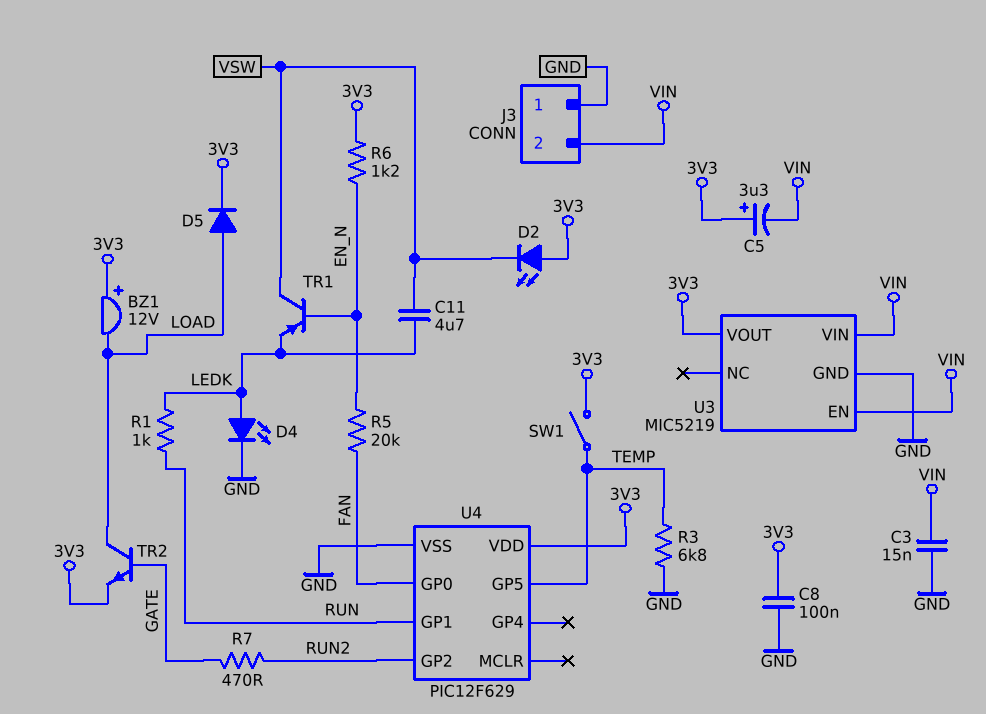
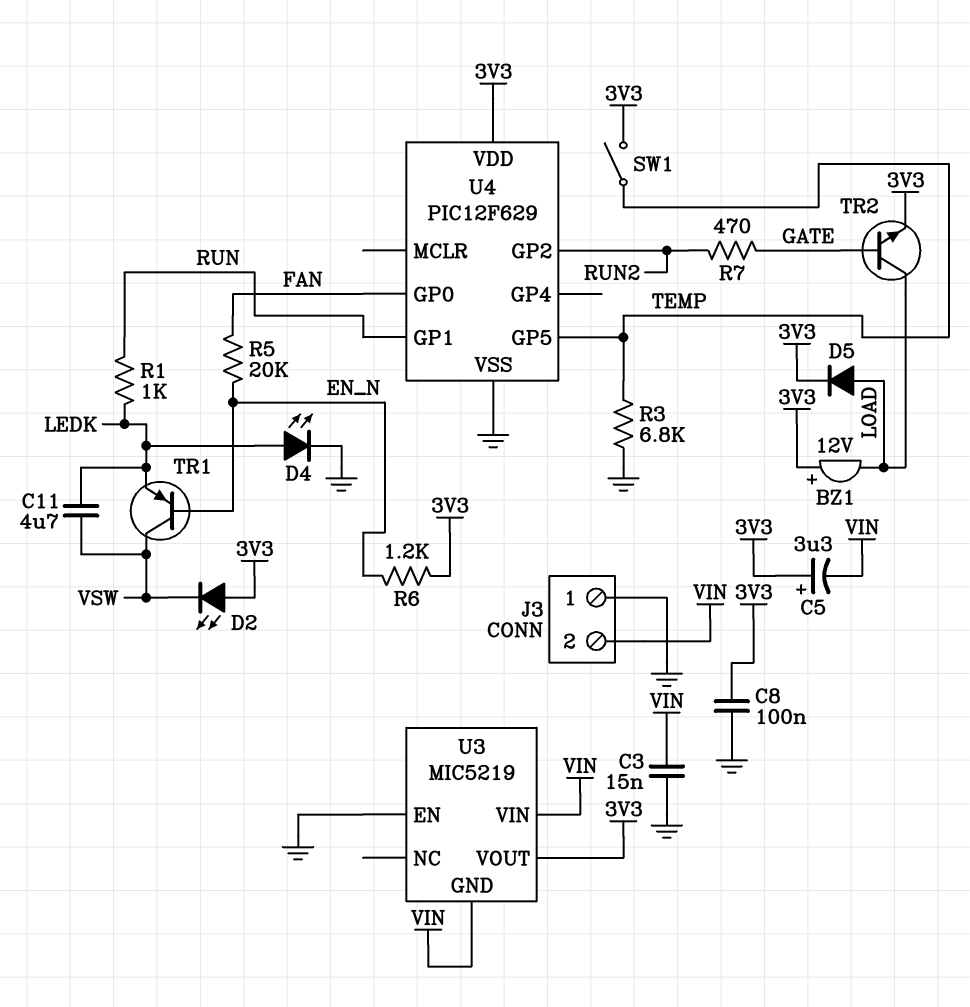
U3 pin EN: VIN -> GND
U3 pin GND: GND -> VIN

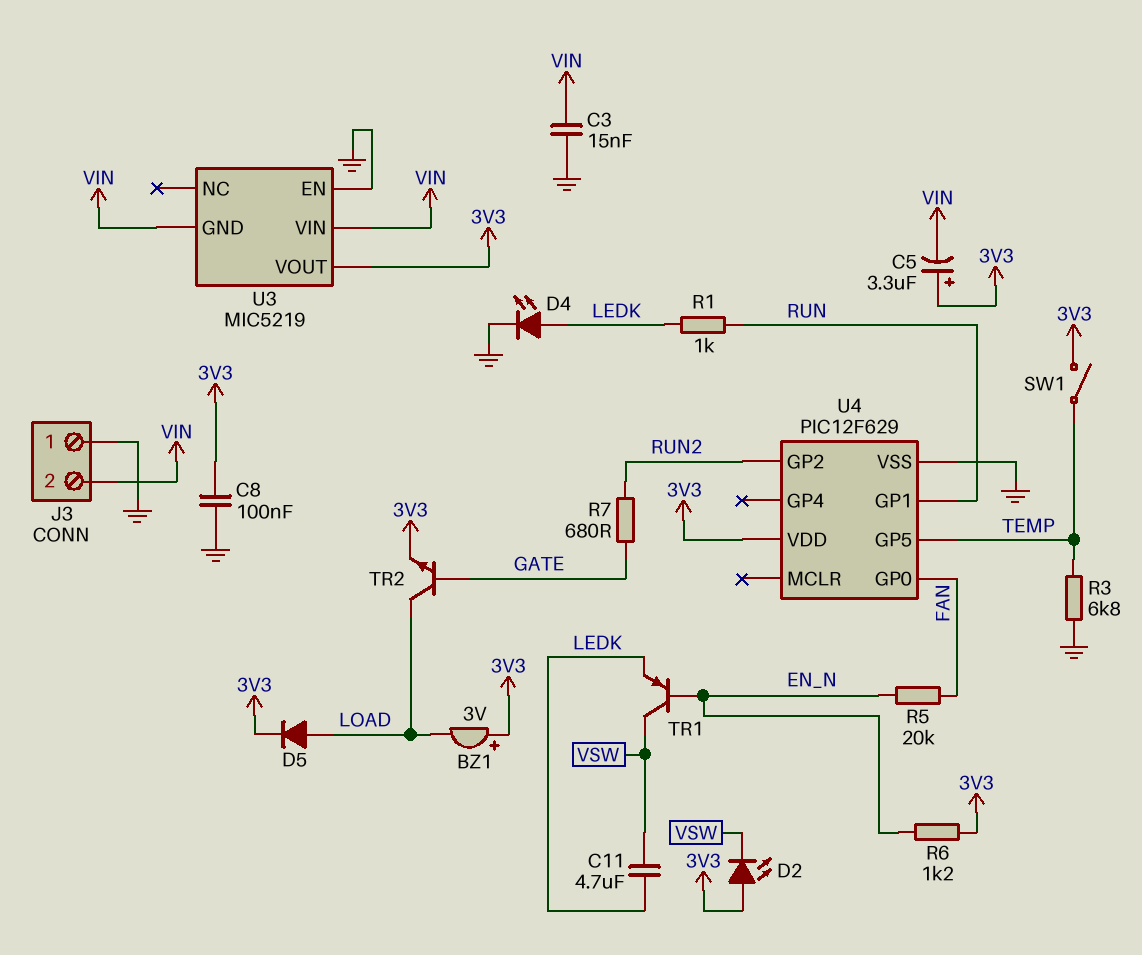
BZ1: buzzer 12V (plus 3V3, minus LOAD) -> buzzer 3V (plus 3V3, minus LOAD)
R7: 470 (GATE, RUN2) -> 680 (GATE, RUN2)

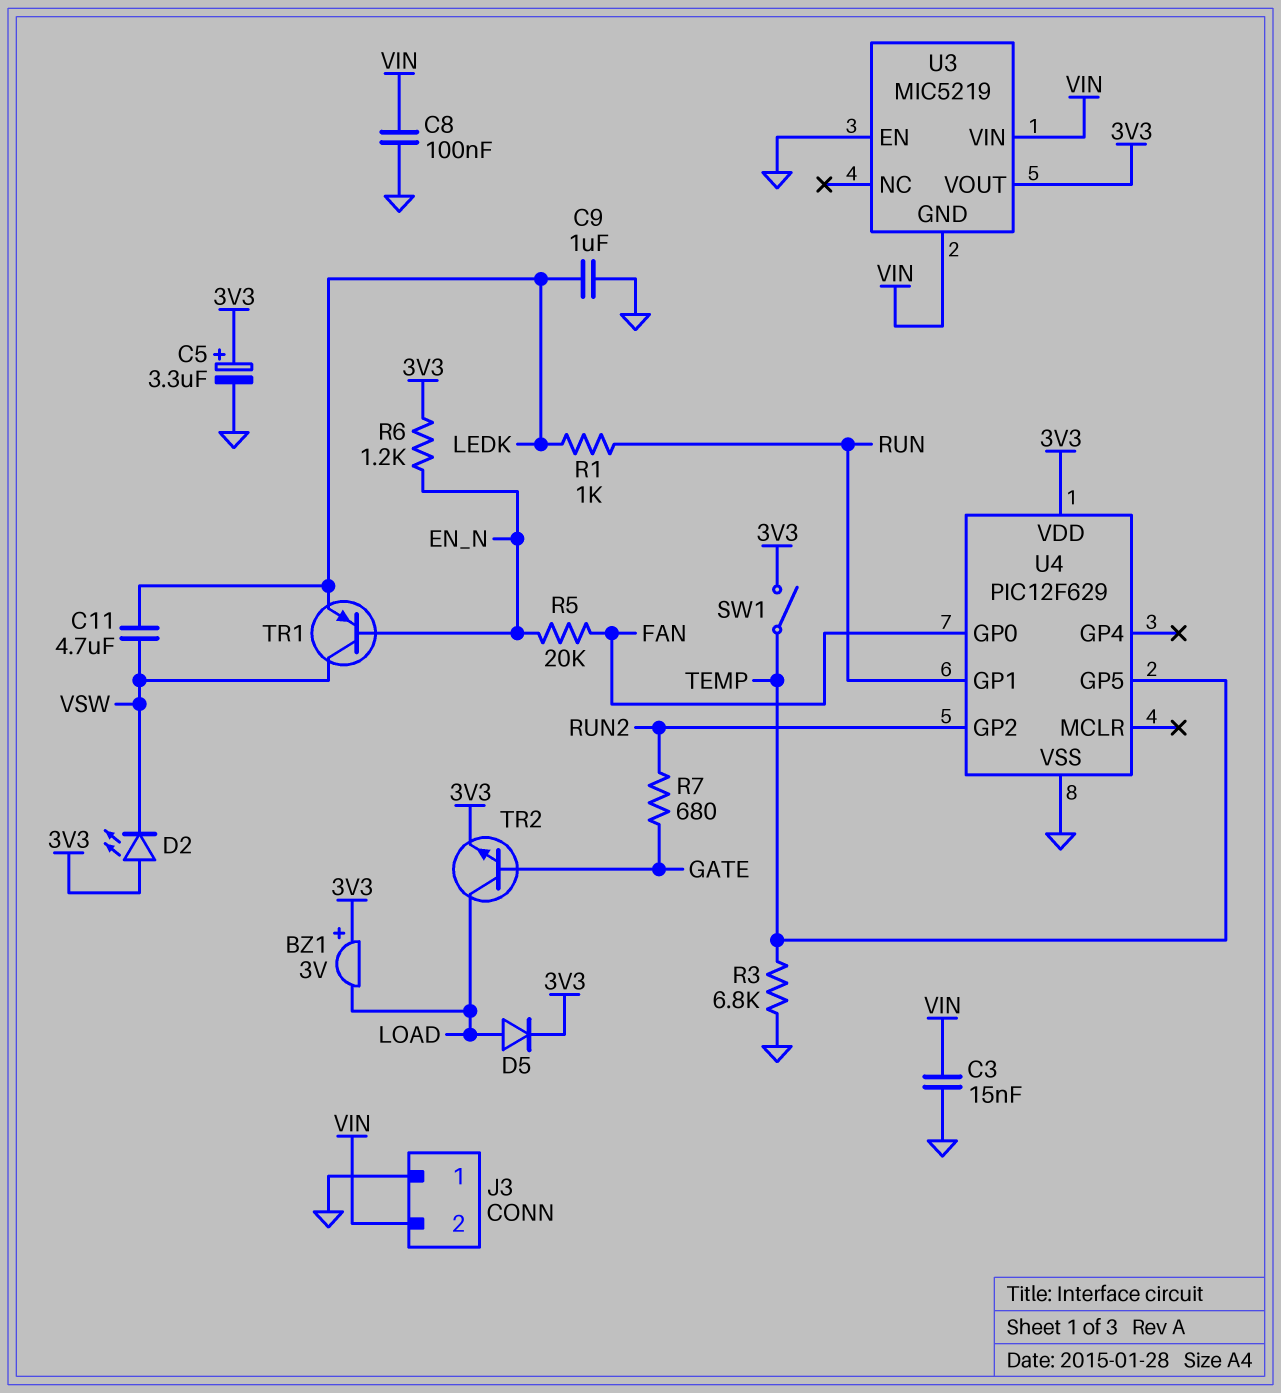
C5: 3.3uF (plus 3V3, minus VIN) -> 3.3uF (plus 3V3, minus GND)
C8: 100nF (3V3, GND) -> 100nF (GND, VIN)
C9: none -> 1uF (GND, LEDK)
D4: LED (A LEDK, K GND) -> none

